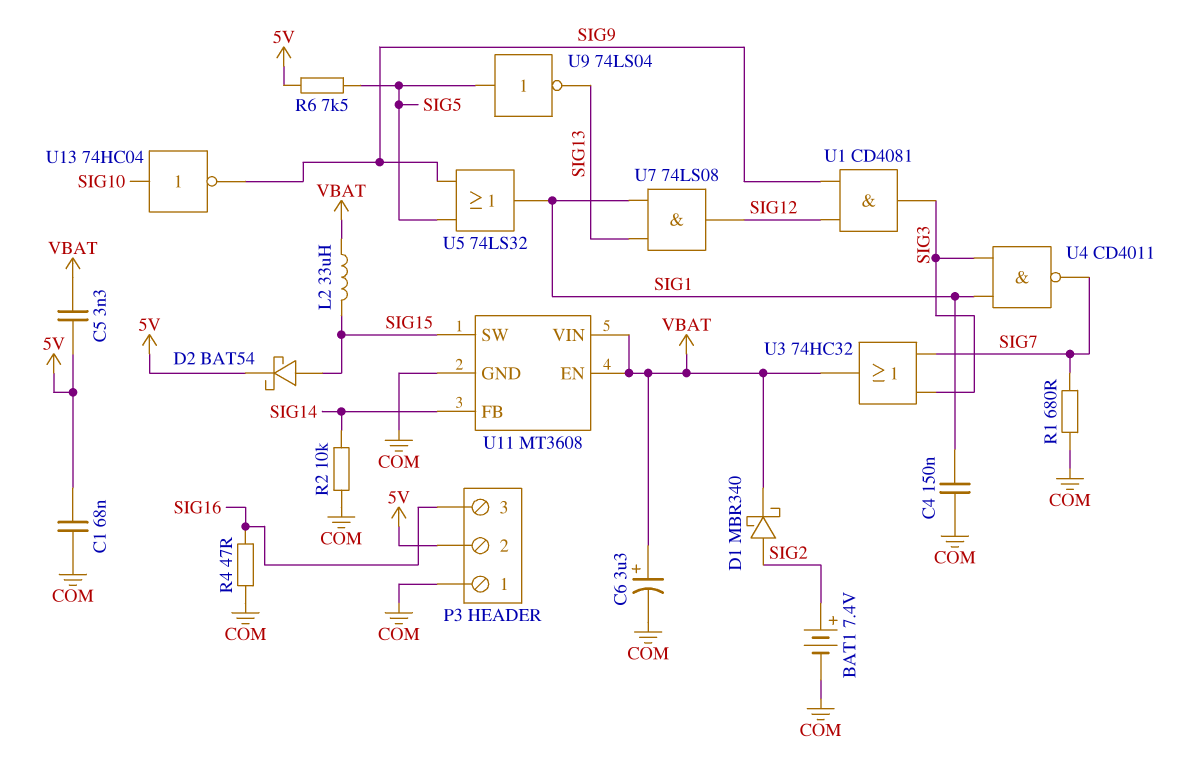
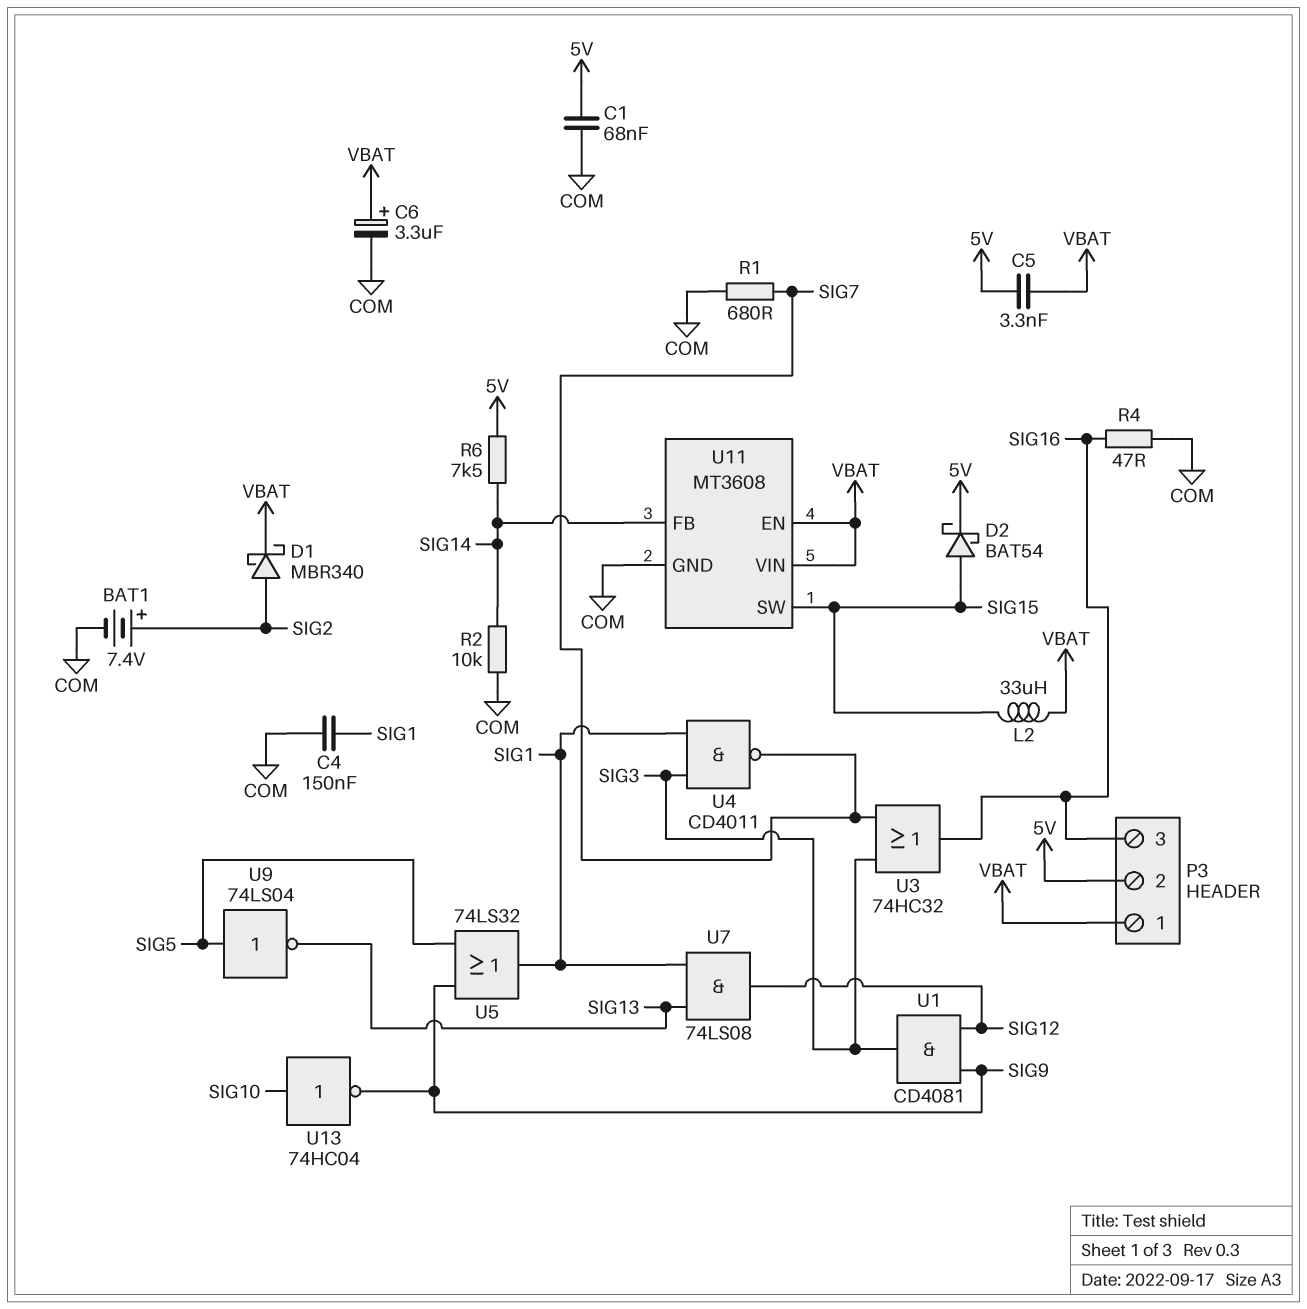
P3 pin 1: COM -> VBAT
R6: 7.5k (5V, SIG5) -> 7.5k (5V, SIG14)
U3: OR 74HC32 (in SIG3, in SIG7, out VBAT) -> OR 74HC32 (in SIG3, in SIG7, out SIG16)

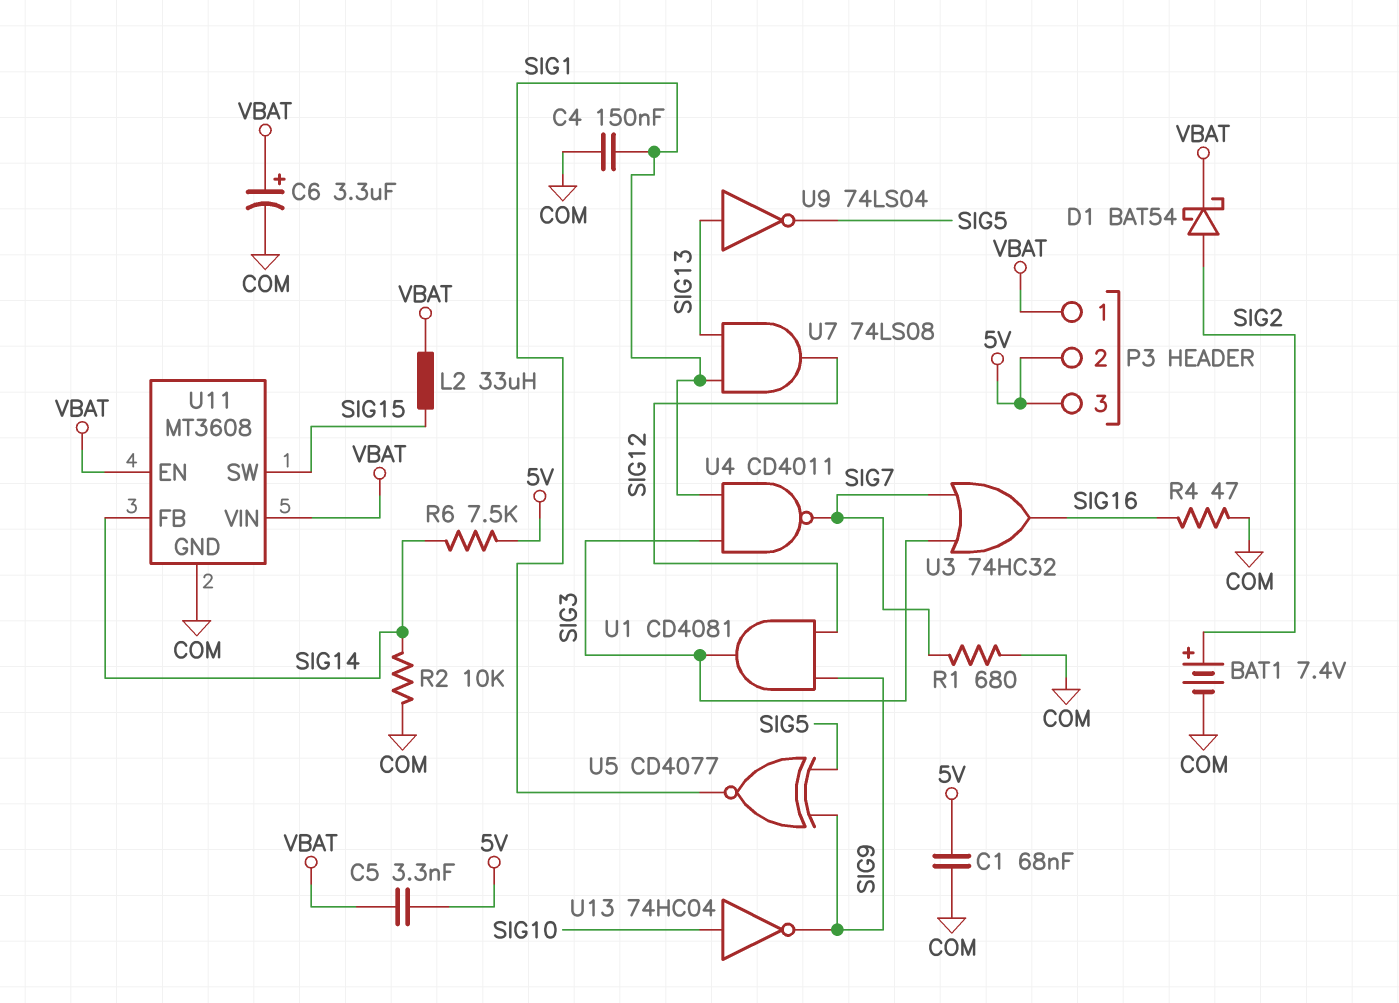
D1: schottky MBR340 (A SIG2, K VBAT) -> schottky BAT54 (A SIG2, K VBAT)
D2: schottky BAT54 (A SIG15, K 5V) -> none
P3 pin 3: SIG16 -> 5V
U5: OR 74LS32 (in SIG5, in SIG9, out SIG1) -> XNOR CD4077 (in SIG5, in SIG9, out SIG1)
U9: NOT 74LS04 (in SIG5, out SIG13) -> NOT 74LS04 (in SIG13, out SIG5)

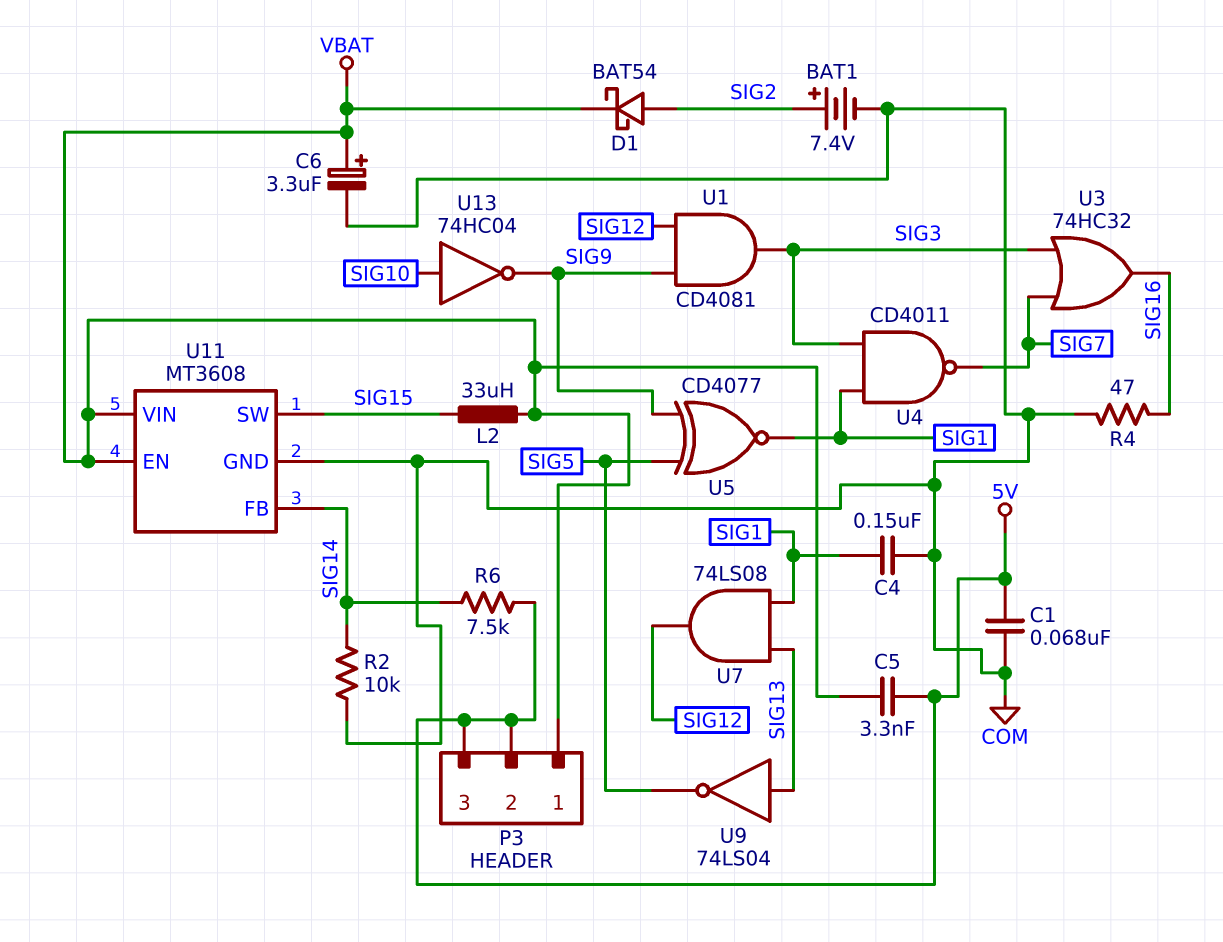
R1: 680 (COM, SIG7) -> none

